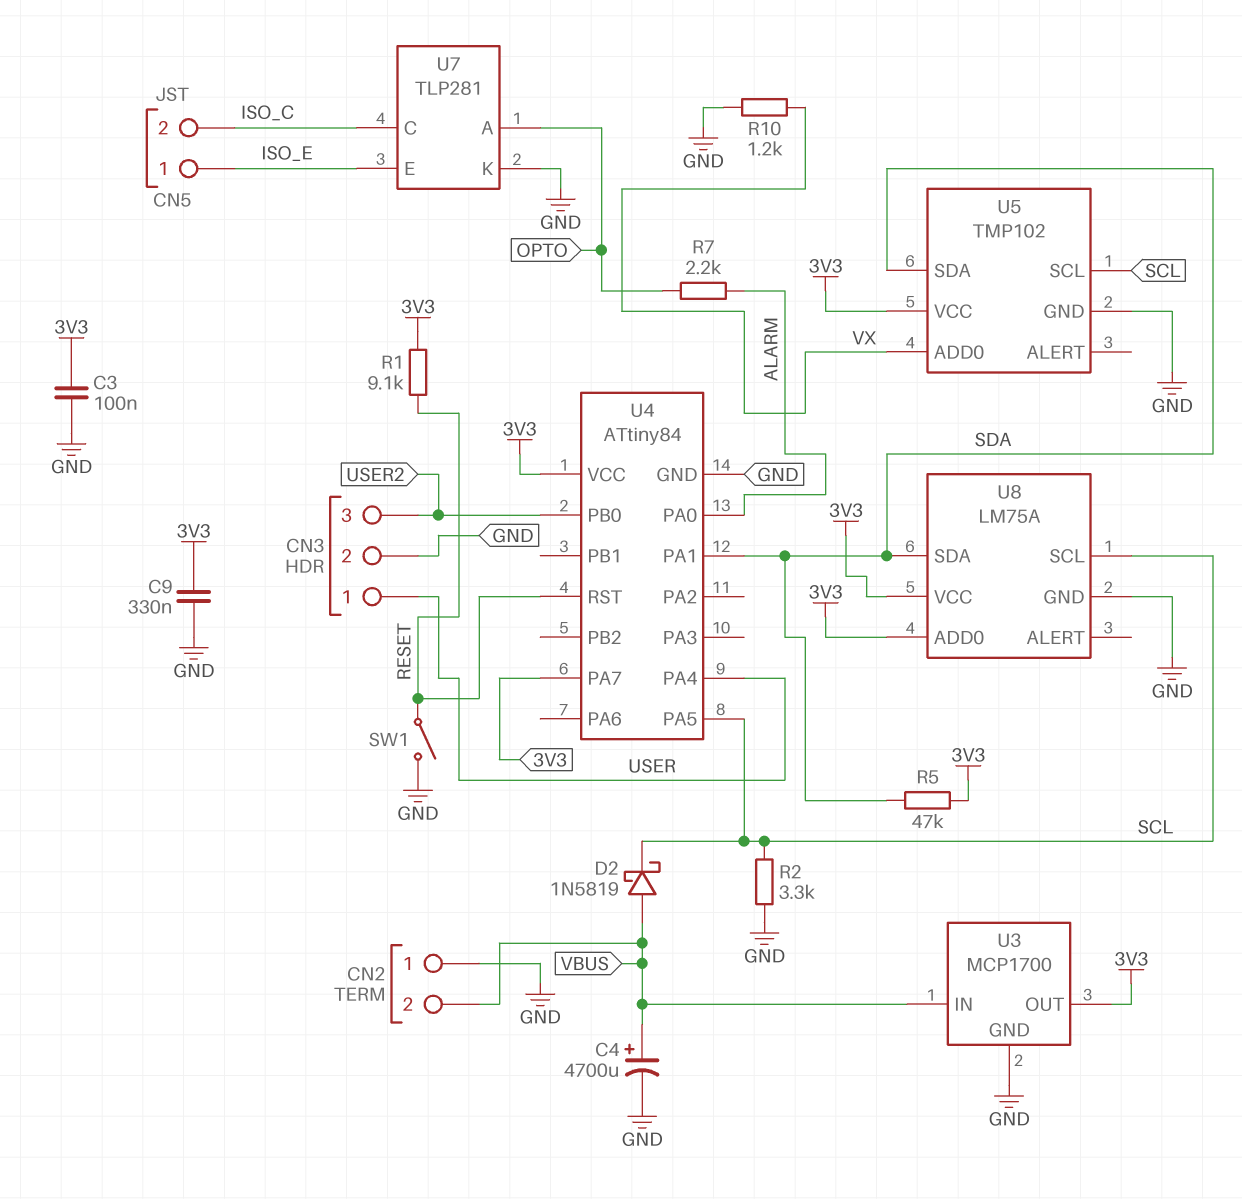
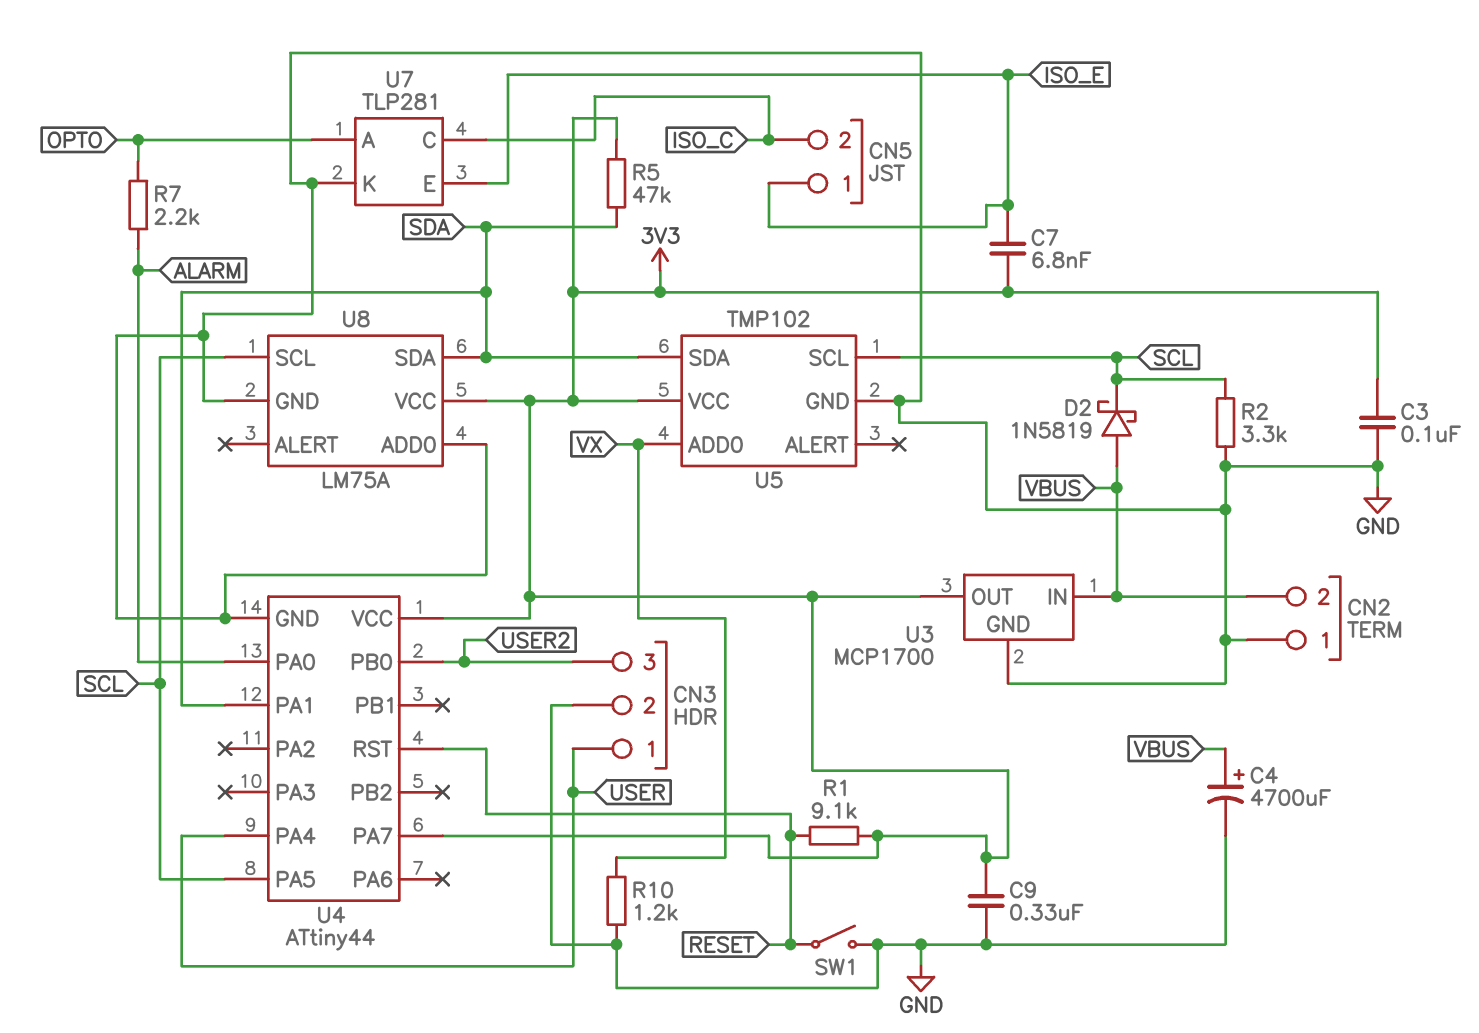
C7: none -> 6.8nF (3V3, ISO_E)
U4: ATtiny84 -> ATtiny44
U8 pin ADD0: 3V3 -> GND

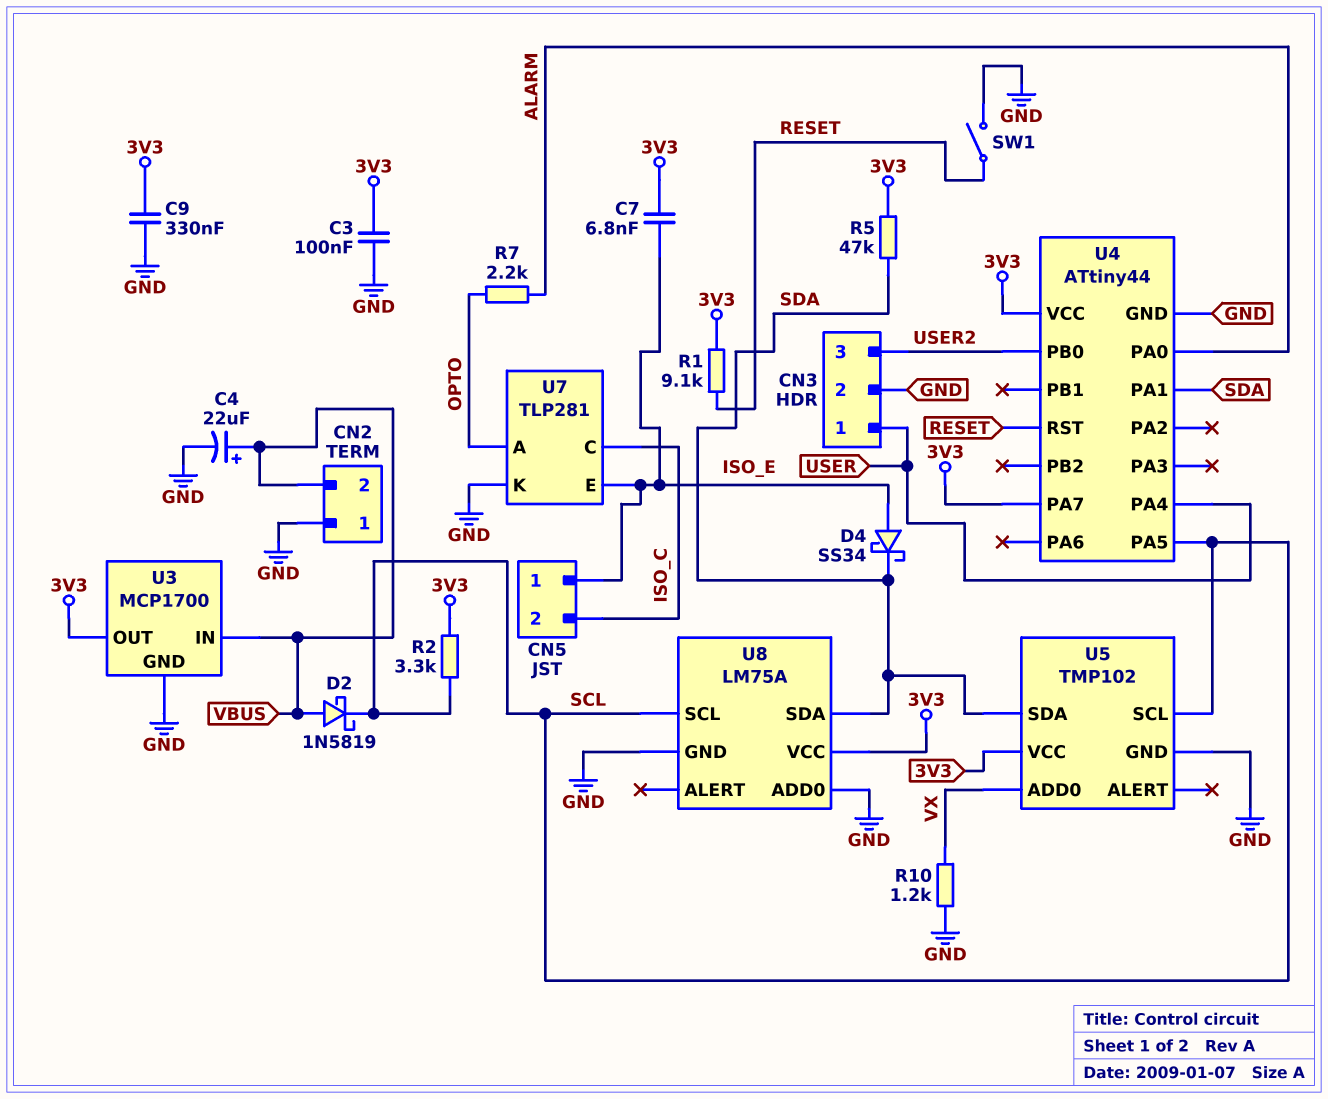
C4: 4700uF (plus VBUS, minus GND) -> 22uF (plus VBUS, minus GND)
D4: none -> schottky SS34 (A ISO_E, K SDA)
R2: 3.3k (GND, SCL) -> 3.3k (3V3, SCL)

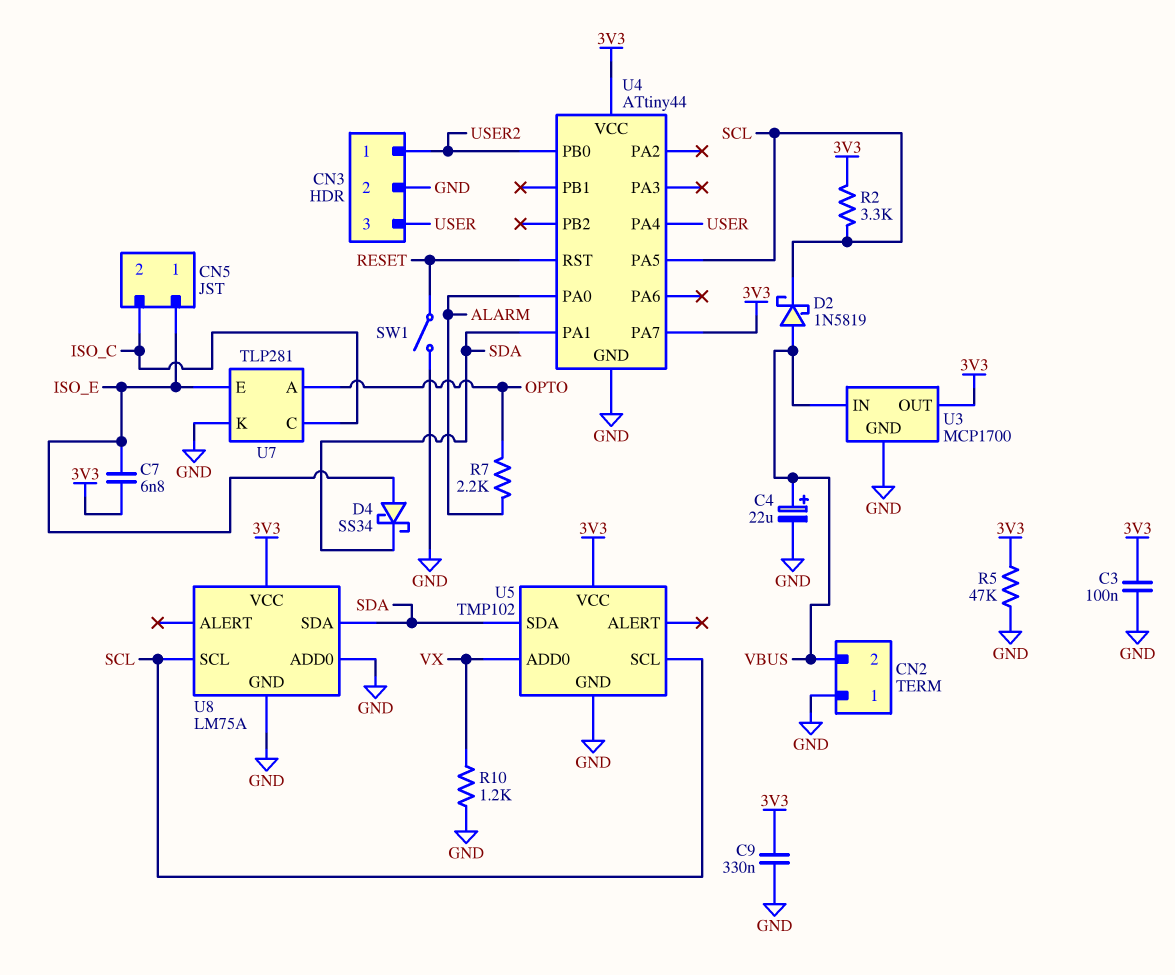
CN3 pin 1: USER -> USER2
CN3 pin 3: USER2 -> USER
R1: 9.1k (3V3, RESET) -> none
R5: 47k (3V3, SDA) -> 47k (3V3, GND)

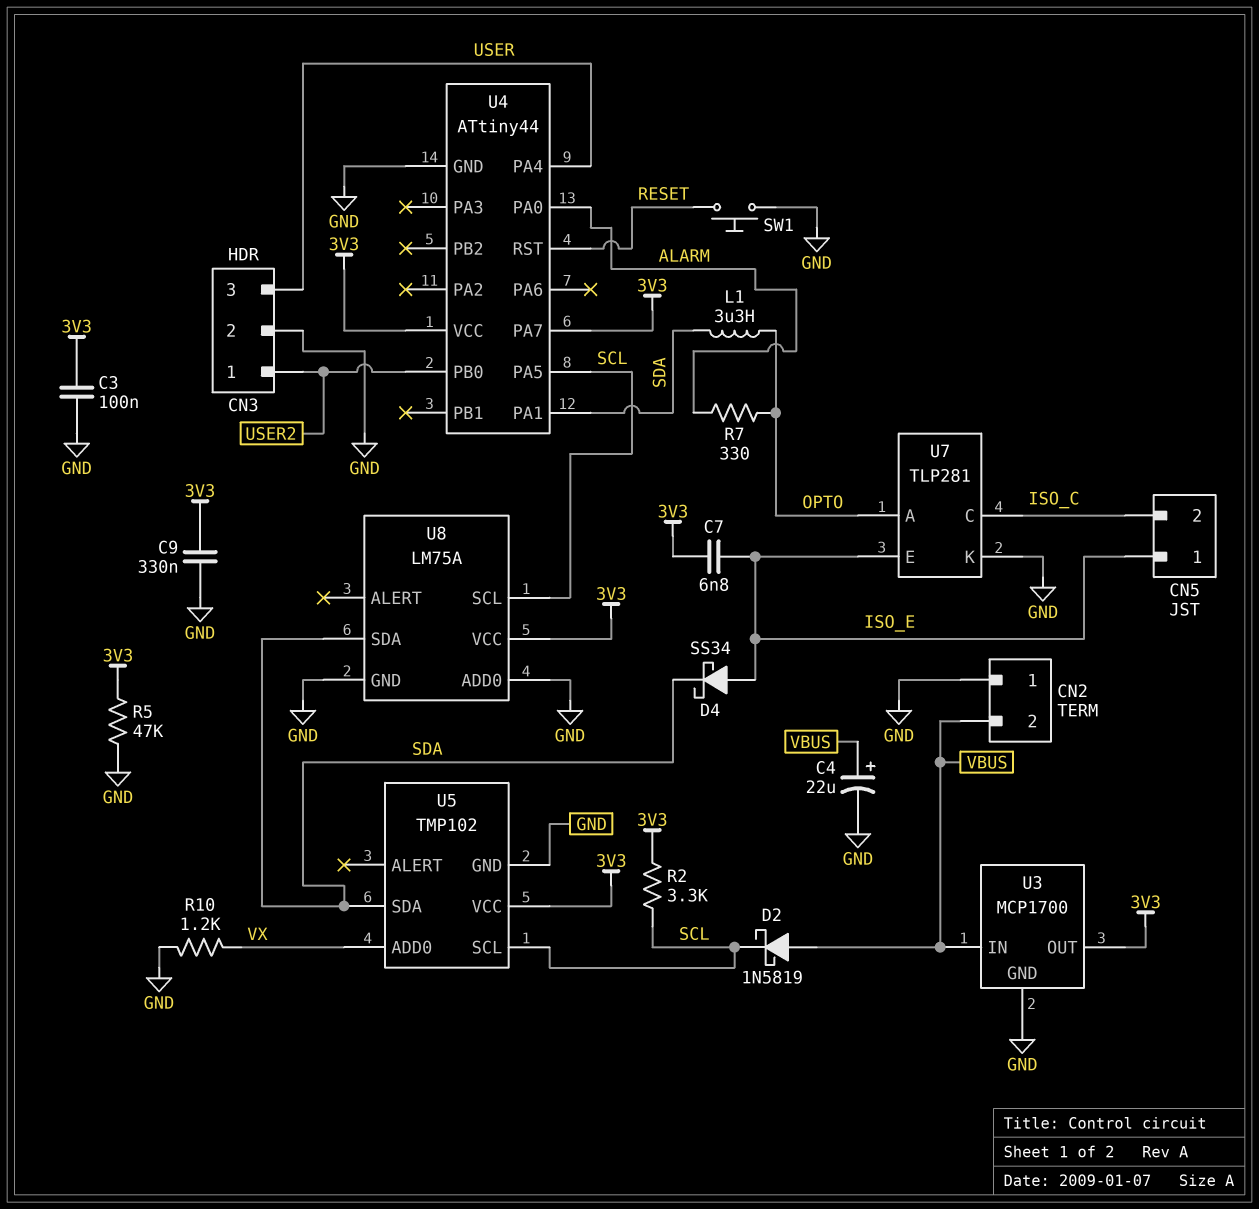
L1: none -> 3.3uH (OPTO, SDA)
R7: 2.2k (ALARM, OPTO) -> 330 (ALARM, OPTO)
SW1: switch (GND, RESET) -> button (GND, RESET)

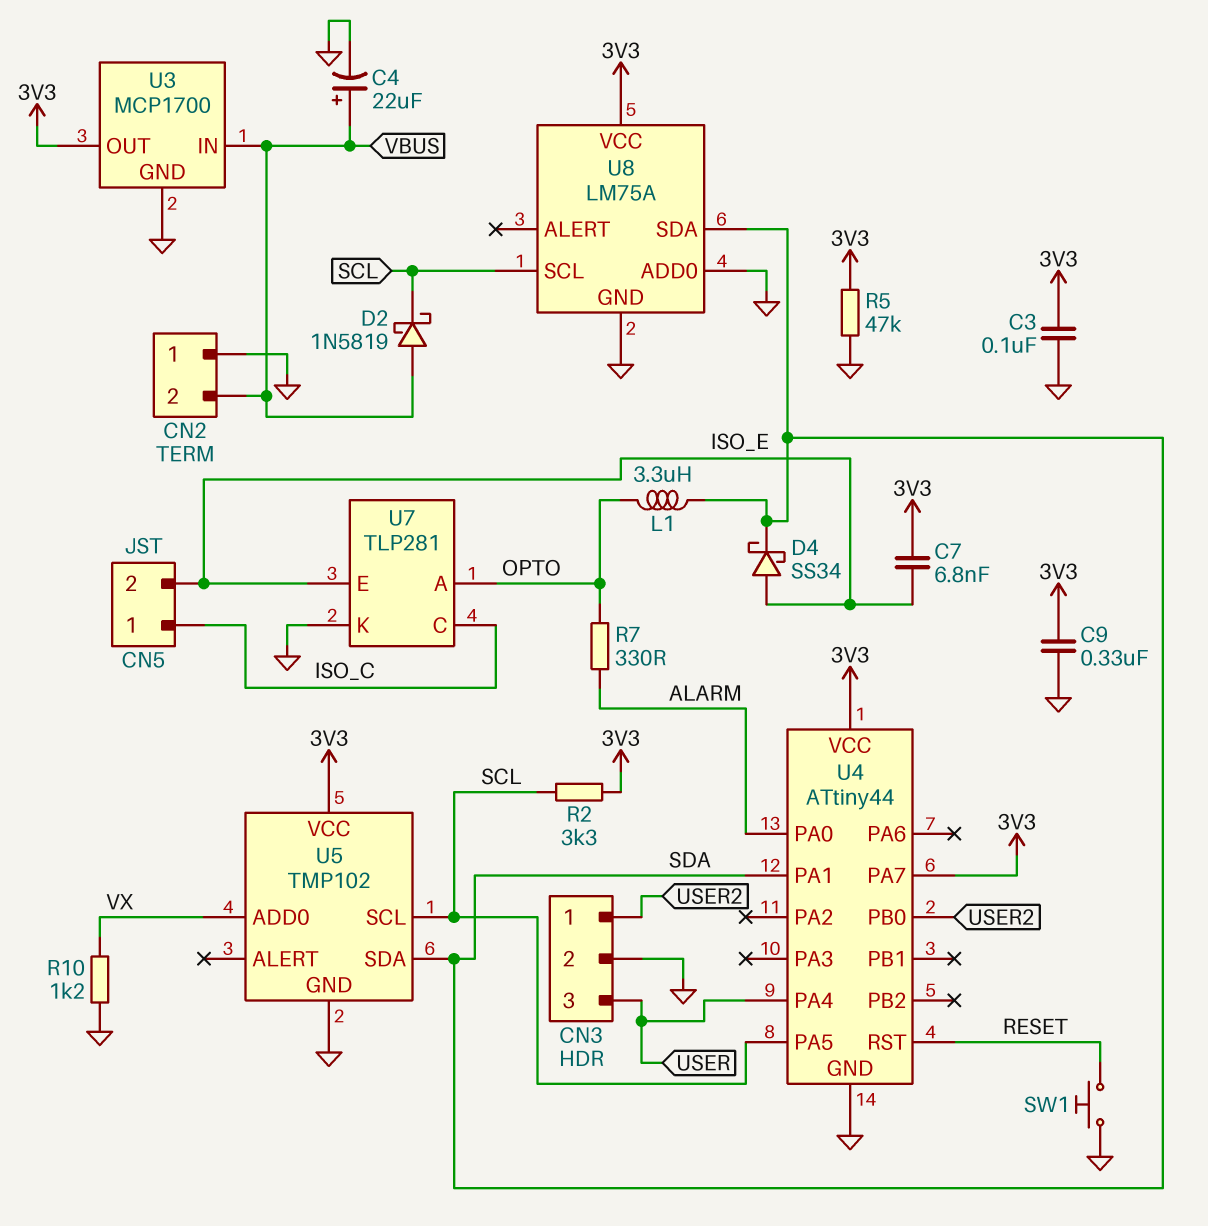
CN5 pin 1: ISO_E -> ISO_C
CN5 pin 2: ISO_C -> ISO_E

